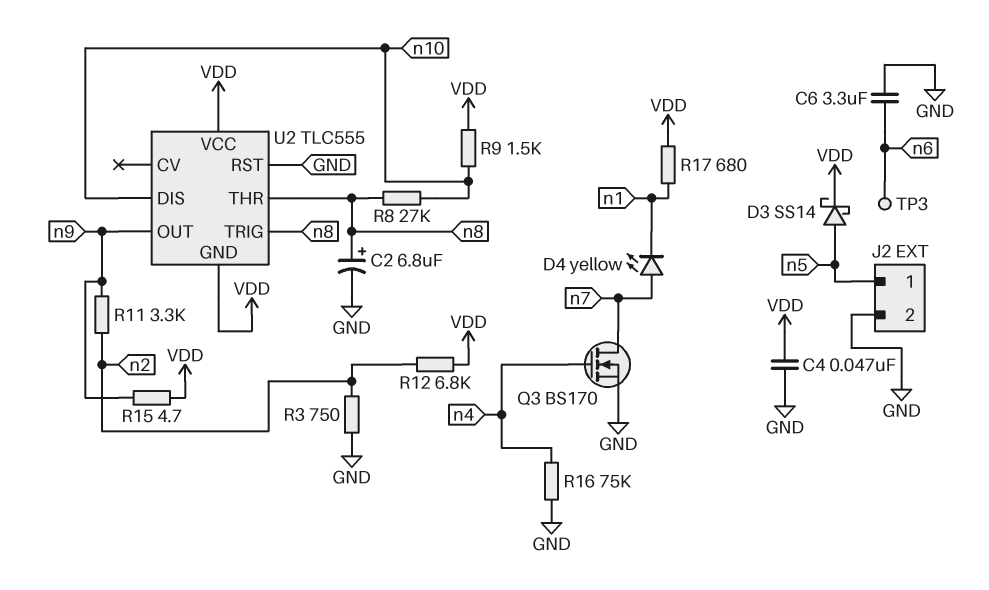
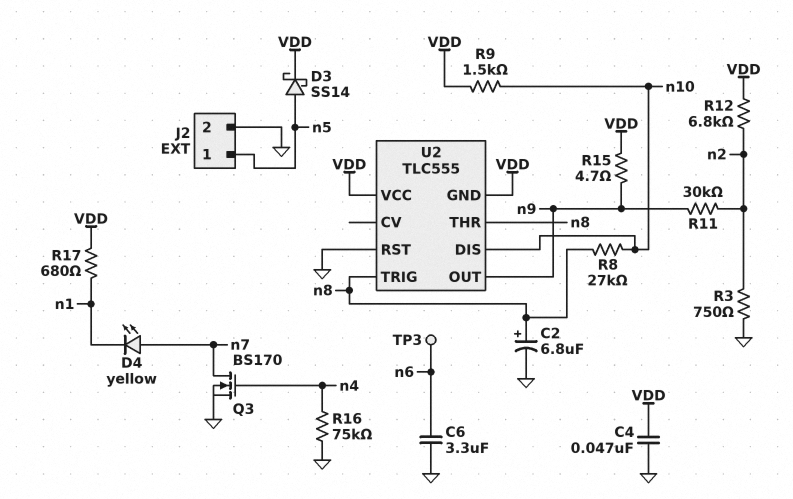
R11: 3.3k (n2, n9) -> 30k (n2, n9)

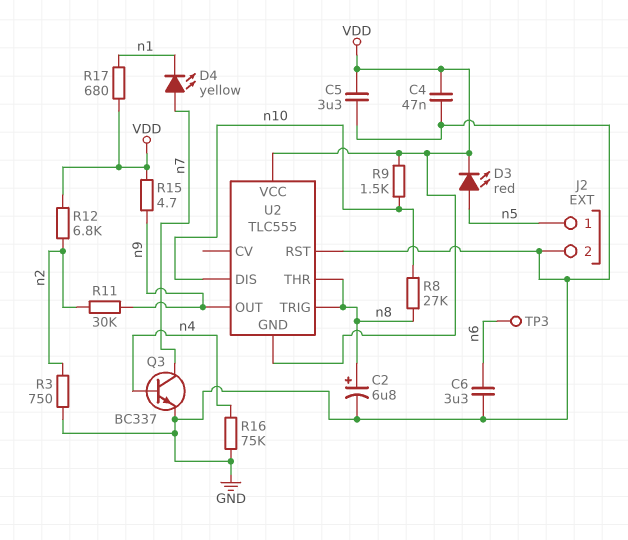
C5: none -> 3.3uF (GND, VDD)
D3: schottky SS14 (A n5, K VDD) -> LED red (A n5, K VDD)
Q3: NMOS BS170 (G n4, D n7, S GND) -> NPN BC337 (B n4, C n7, E GND)

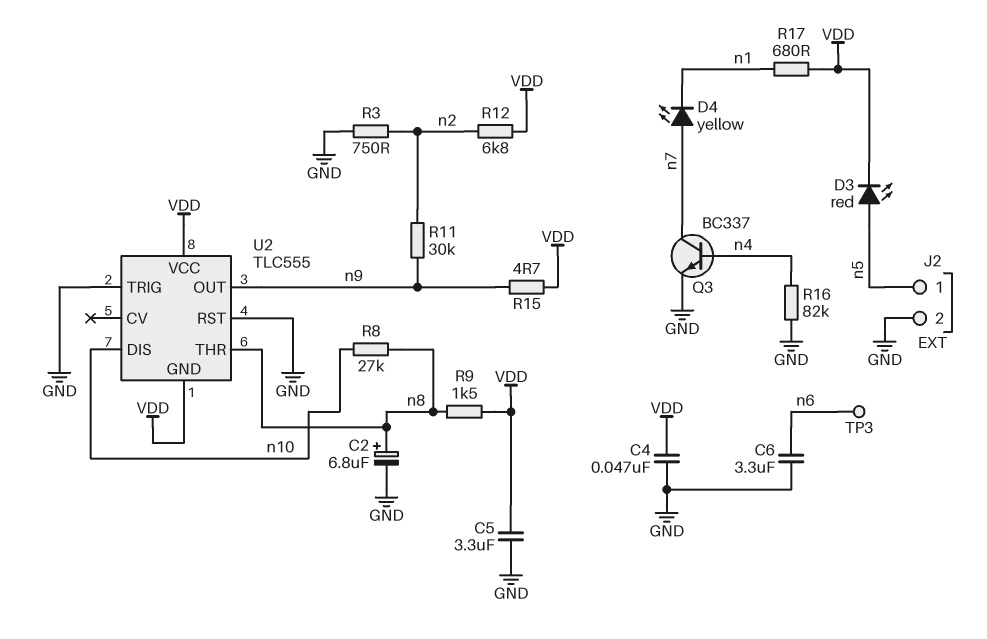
R9: 1.5k (VDD, n10) -> 1.5k (VDD, n8)
R16: 75k (GND, n4) -> 82k (GND, n4)
U2 pin TRIG: n8 -> GND

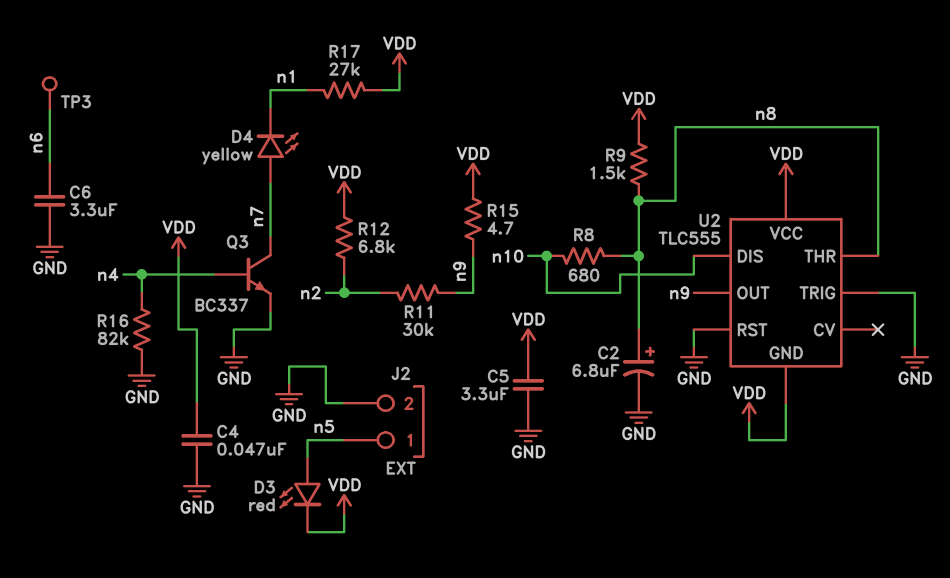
R3: 750 (GND, n2) -> none
R8: 27k (n8, n10) -> 680 (n8, n10)
R17: 680 (VDD, n1) -> 27k (VDD, n1)

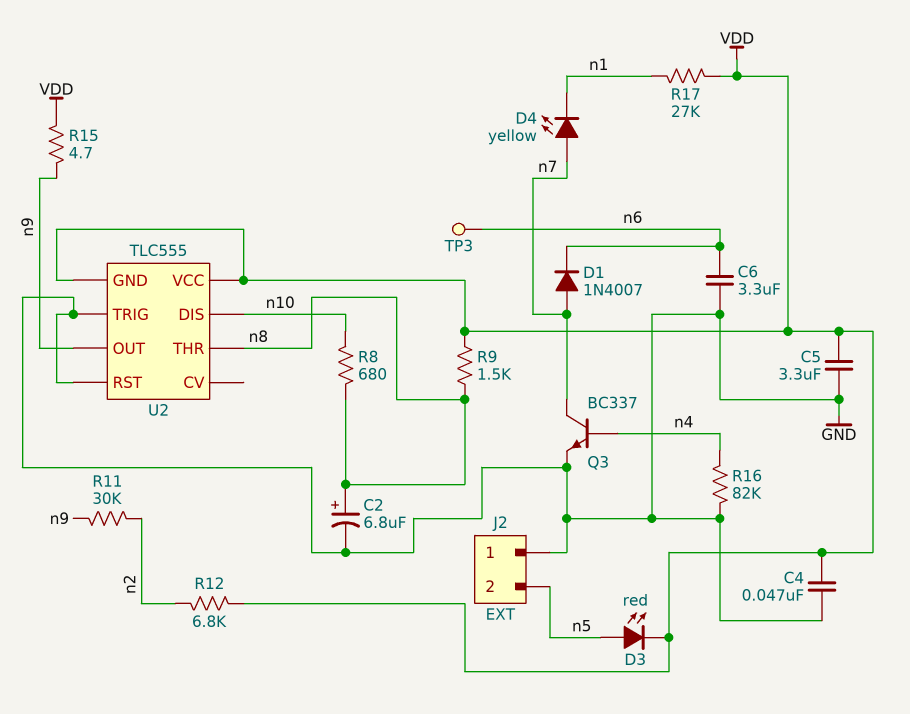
D1: none -> diode 1N4007 (A n7, K n6)
J2 pin 1: n5 -> GND
J2 pin 2: GND -> n5

